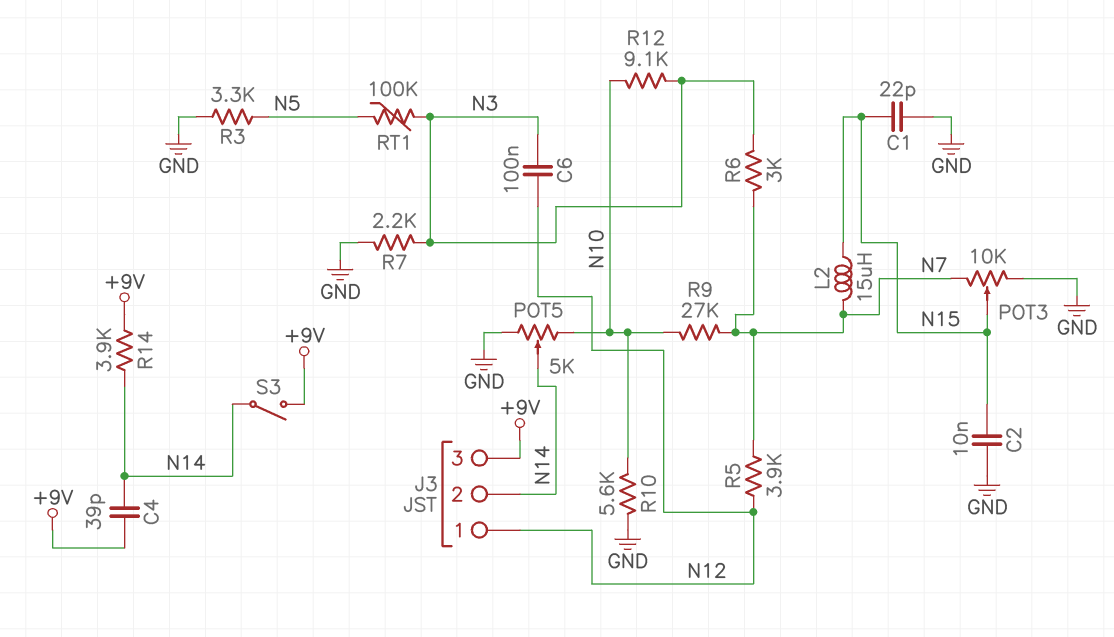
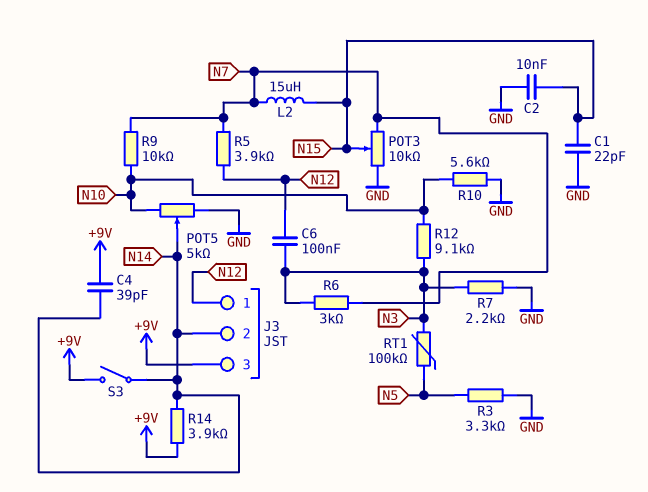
R9: 27k (N7, N10) -> 10k (N7, N10)

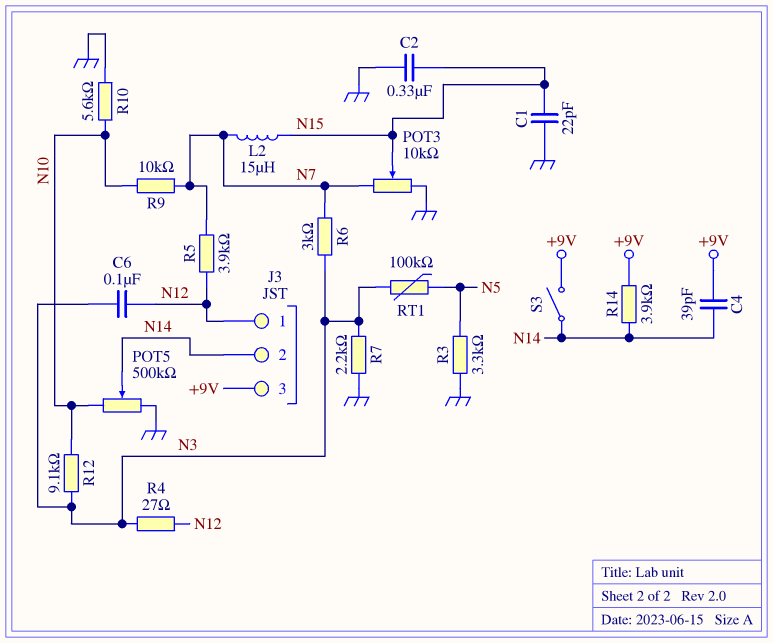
C2: 10nF (GND, N15) -> 330nF (GND, N15)
POT5: 5k (GND, N10, wiper N14) -> 500k (GND, N10, wiper N14)
R4: none -> 27 (N3, N12)

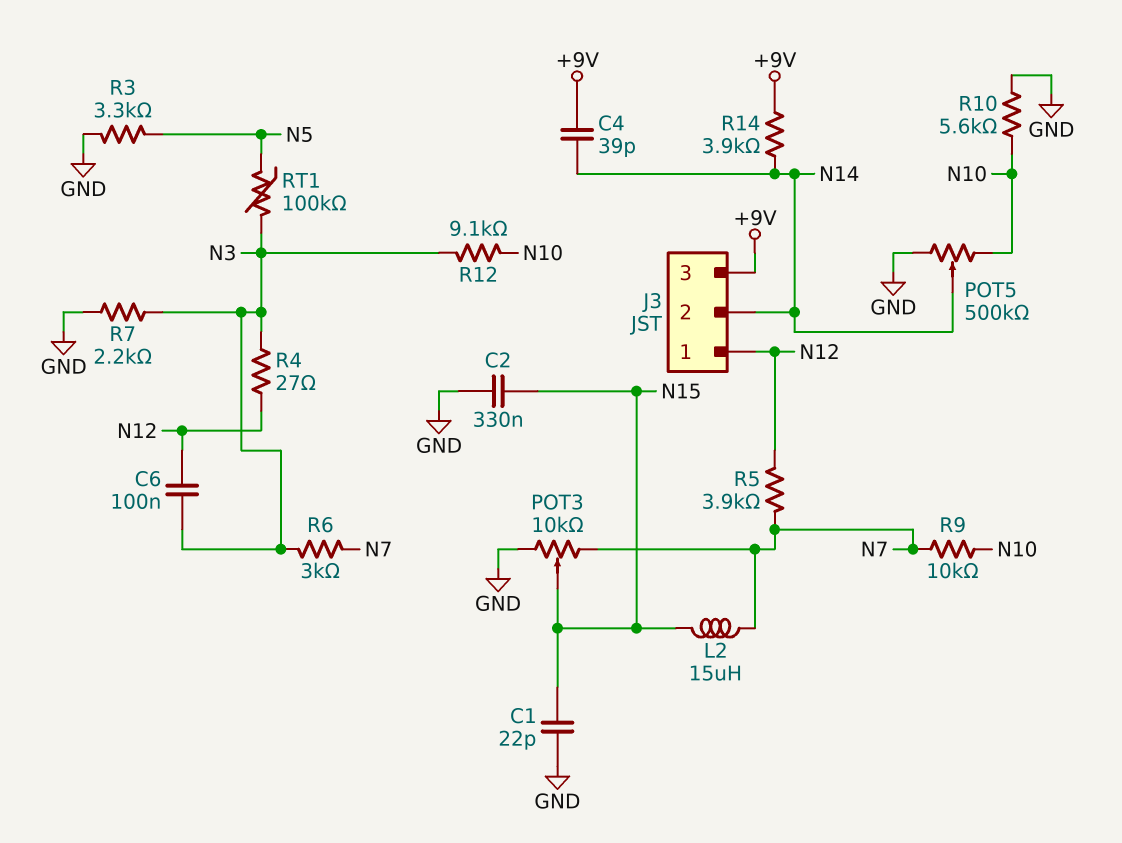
S3: switch (+9V, N14) -> none

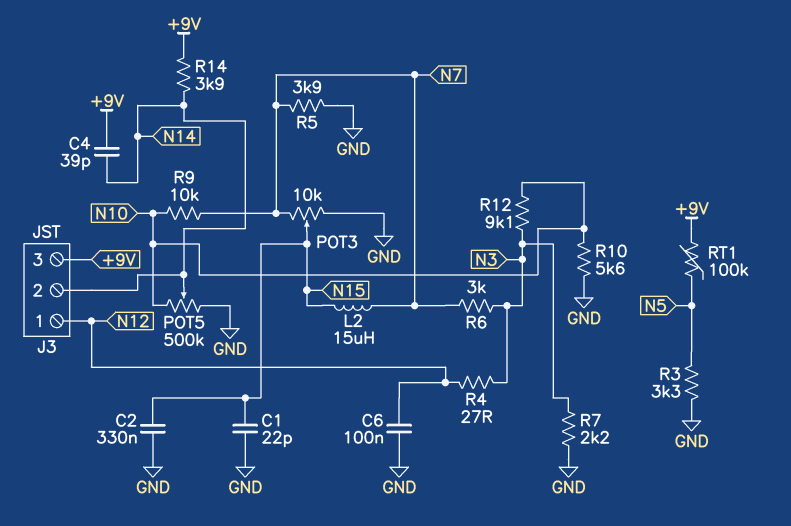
C6: 100nF (N3, N12) -> 100nF (GND, N12)
R5: 3.9k (N7, N12) -> 3.9k (GND, N7)
RT1: 100k (N3, N5) -> 100k (+9V, N5)

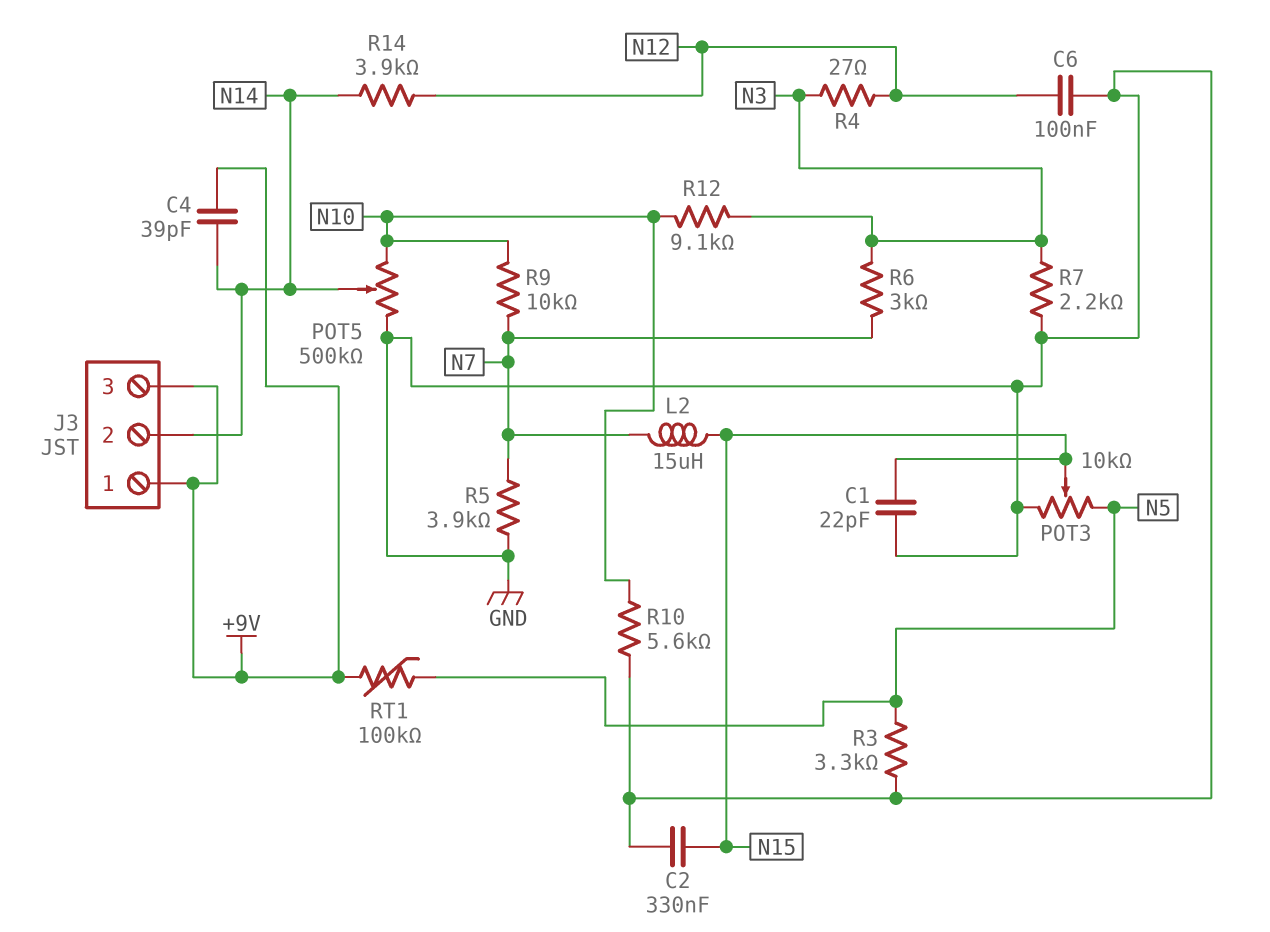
J3 pin 1: N12 -> +9V
POT3: 10k (GND, N7, wiper N15) -> 10k (GND, N5, wiper N15)
R14: 3.9k (+9V, N14) -> 3.9k (N12, N14)

